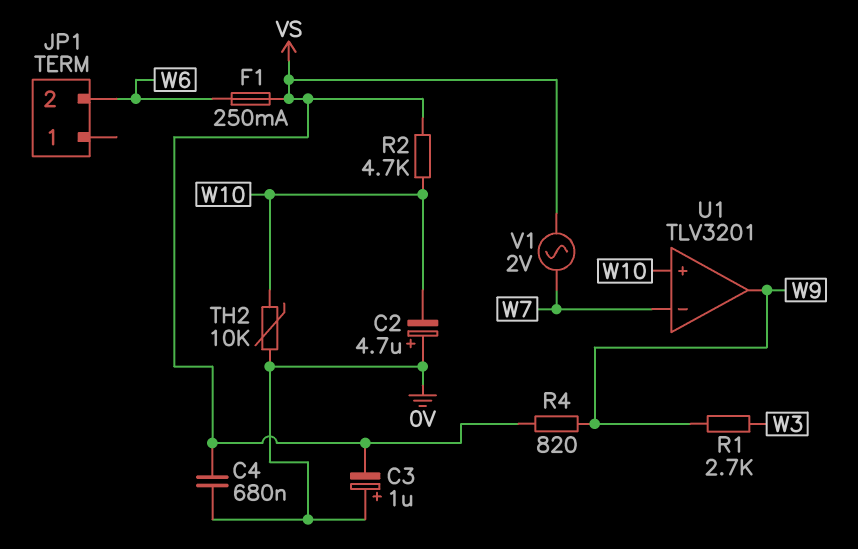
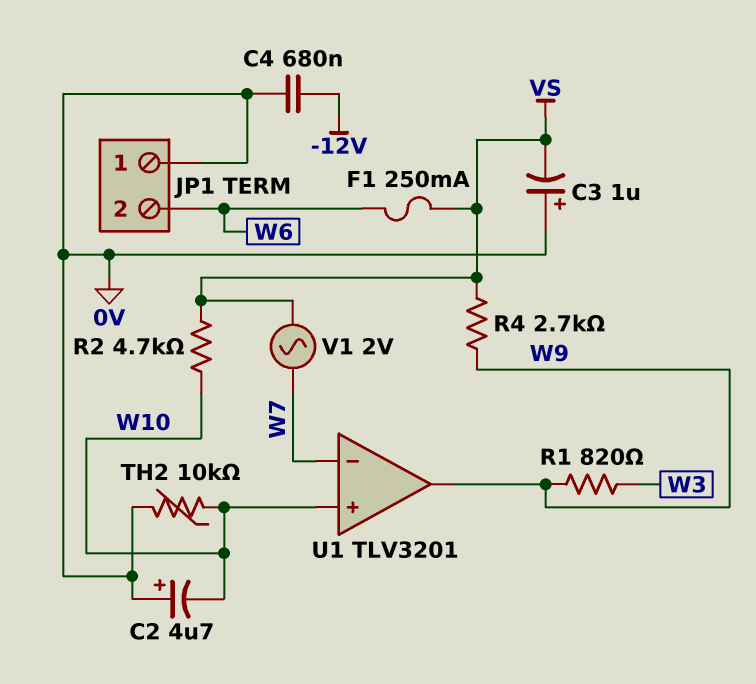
C4: 680nF (0V, VS) -> 680nF (-12V, 0V)
JP1 pin 1: none -> 0V
R1: 2.7k (W3, W9) -> 820 (W3, W9)
R4: 820 (VS, W9) -> 2.7k (VS, W9)

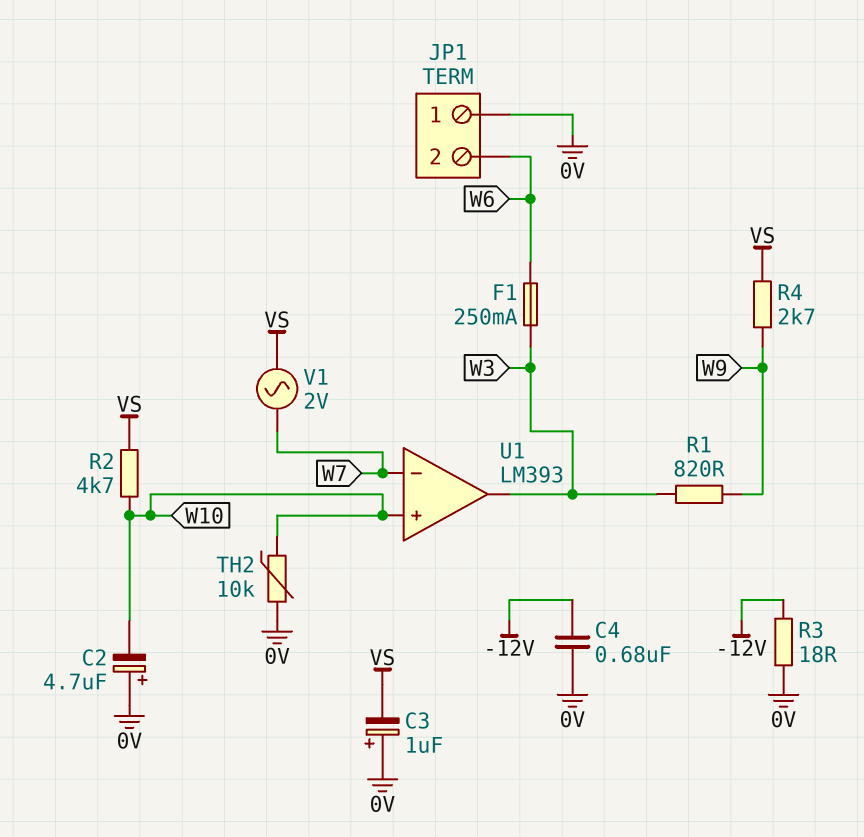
F1: 250mA (VS, W6) -> 250mA (W3, W6)
R3: none -> 18 (-12V, 0V)
U1: TLV3201 -> LM393
U1 pin out: W9 -> W3

